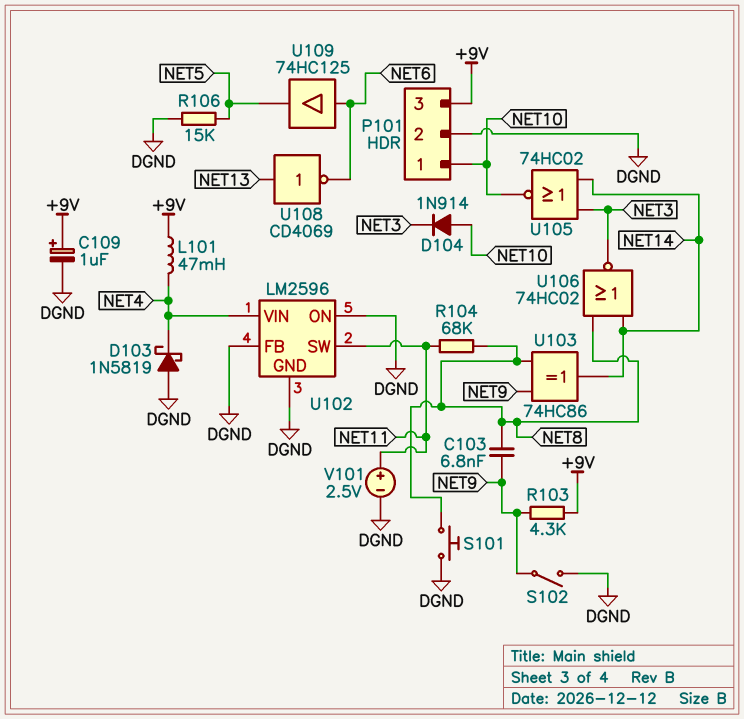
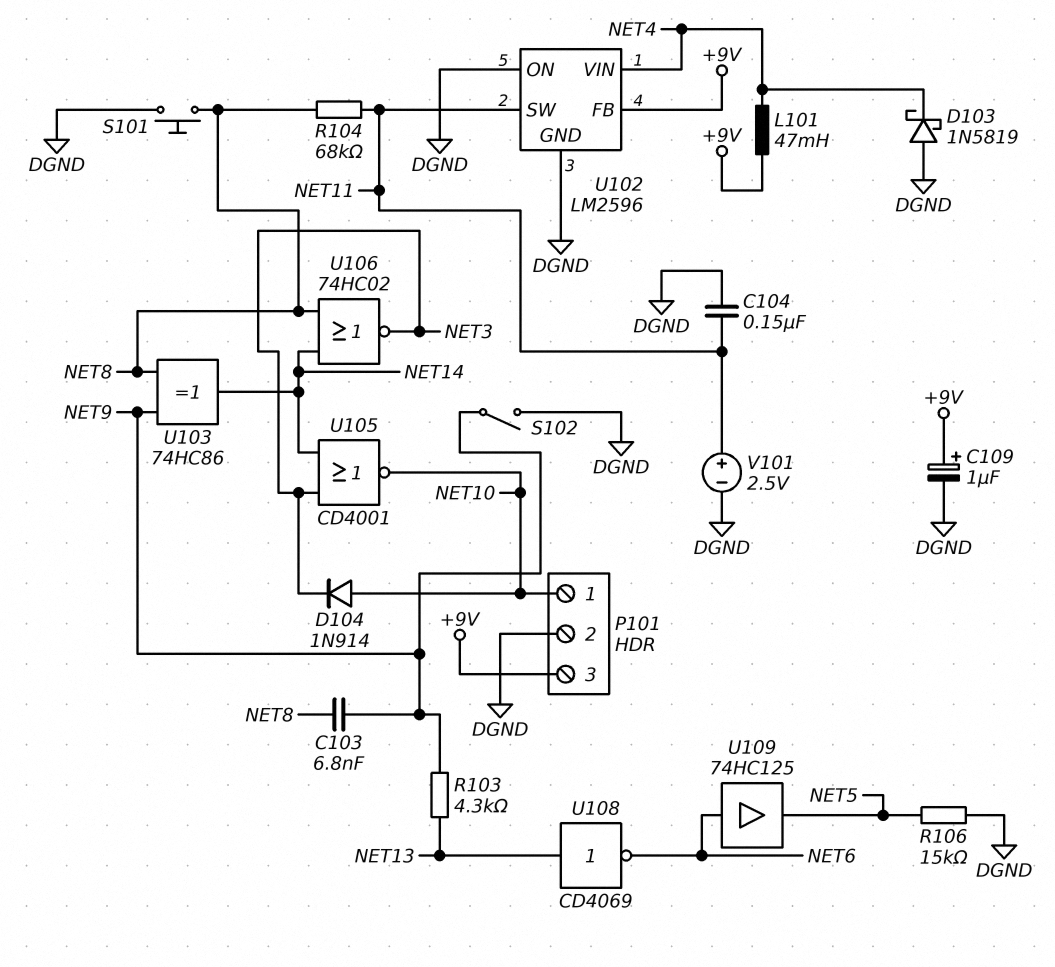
C104: none -> 150nF (DGND, NET11)
R103: 4.3k (+9V, NET9) -> 4.3k (NET9, NET13)
U102 pin FB: DGND -> +9V
U105: NOR 74HC02 (in NET3, in NET14, out NET10) -> NOR CD4001 (in NET3, in NET14, out NET10)

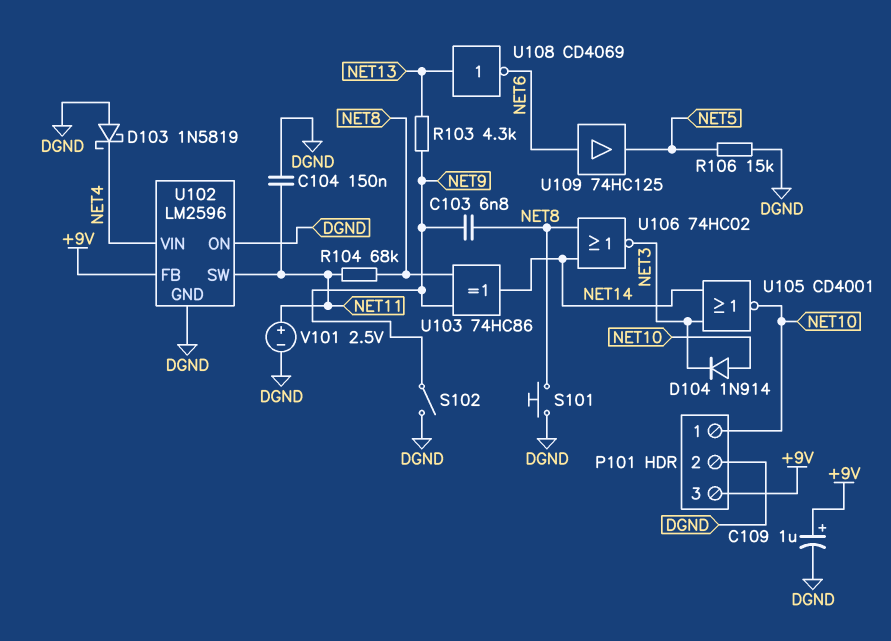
L101: 47mH (+9V, NET4) -> none

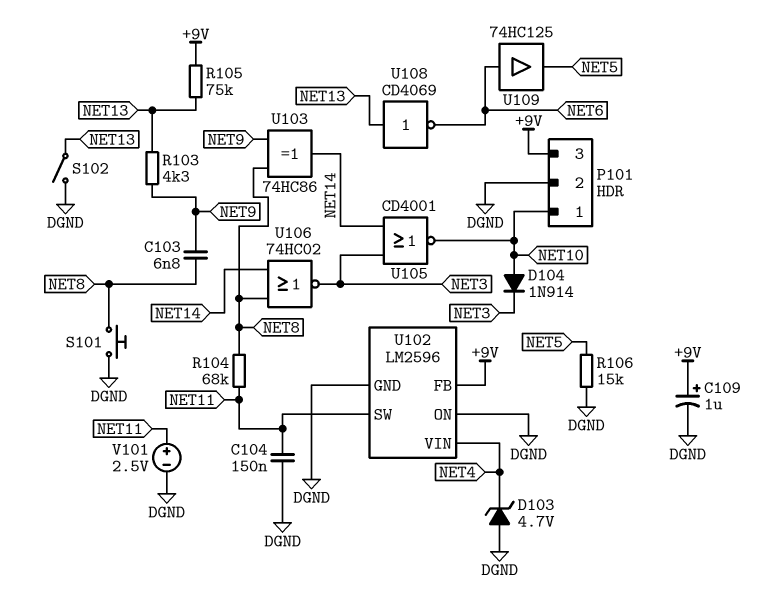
D103: schottky 1N5819 (A DGND, K NET4) -> zener 4.7V (A DGND, K NET4)
R105: none -> 75k (+9V, NET13)
S102: switch (DGND, NET9) -> switch (DGND, NET13)

